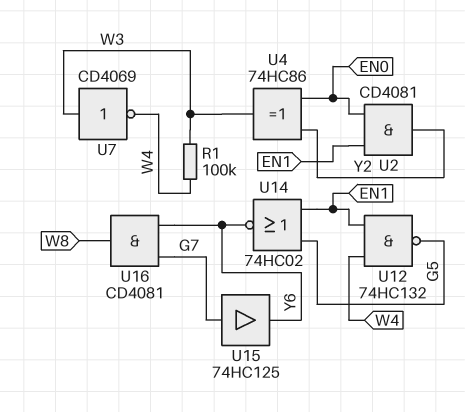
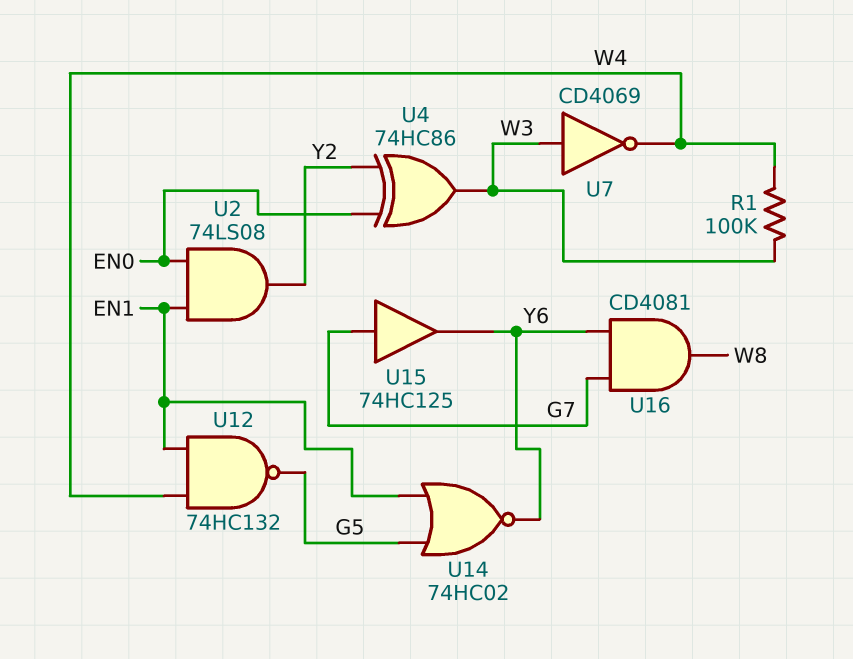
U2: AND CD4081 (in EN0, in EN1, out Y2) -> AND 74LS08 (in EN0, in EN1, out Y2)

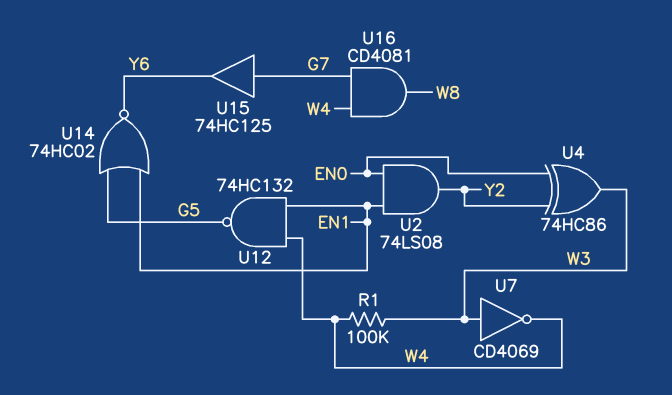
U16: AND CD4081 (in G7, in Y6, out W8) -> AND CD4081 (in G7, in W4, out W8)

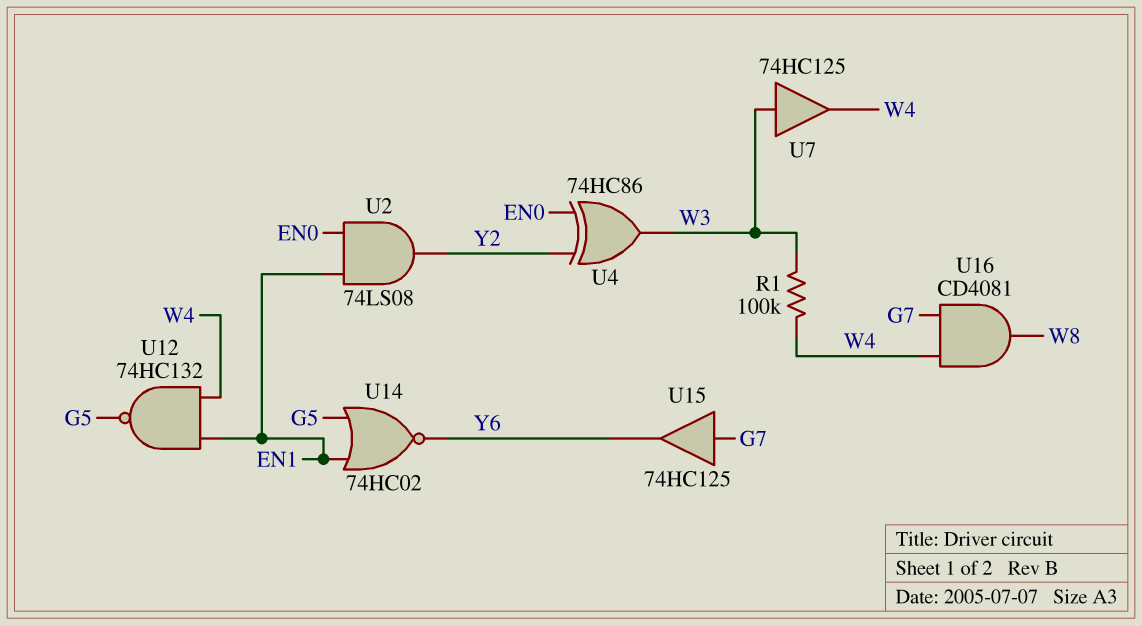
U7: NOT CD4069 (in W3, out W4) -> buffer 74HC125 (in W3, out W4)

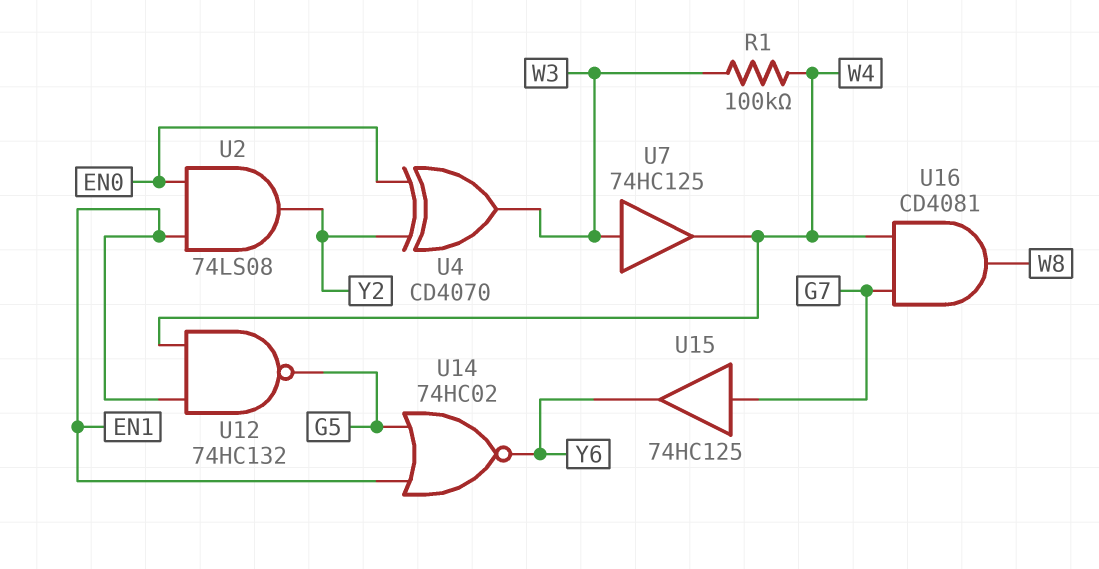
U4: XOR 74HC86 (in EN0, in Y2, out W3) -> XOR CD4070 (in EN0, in Y2, out W3)

